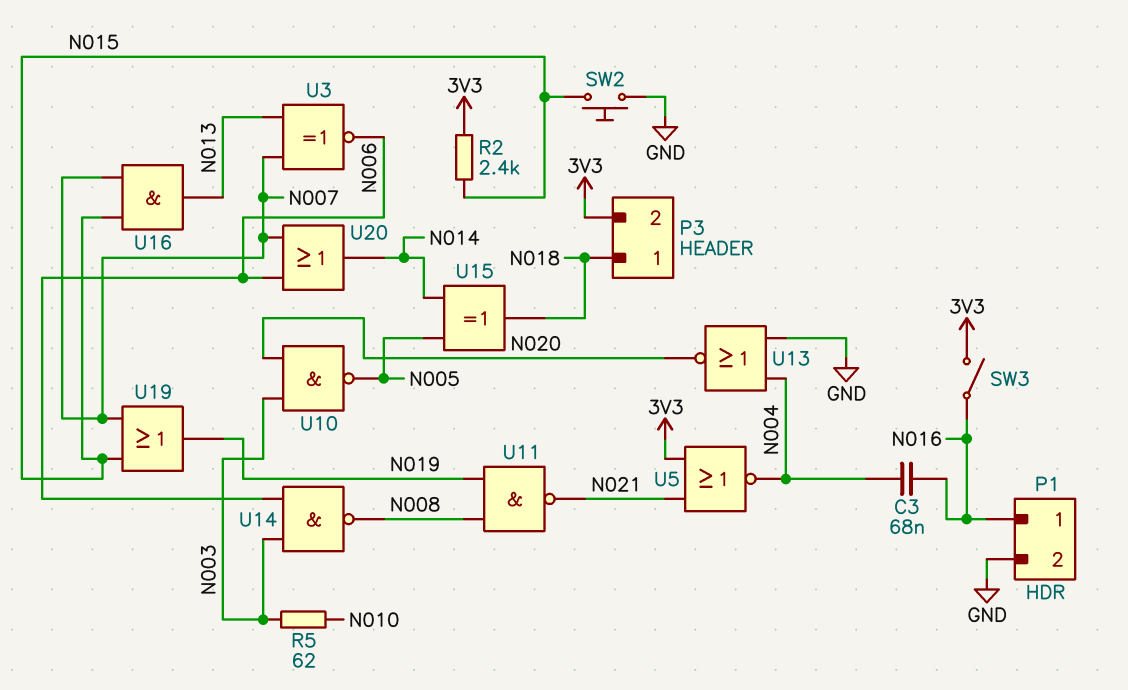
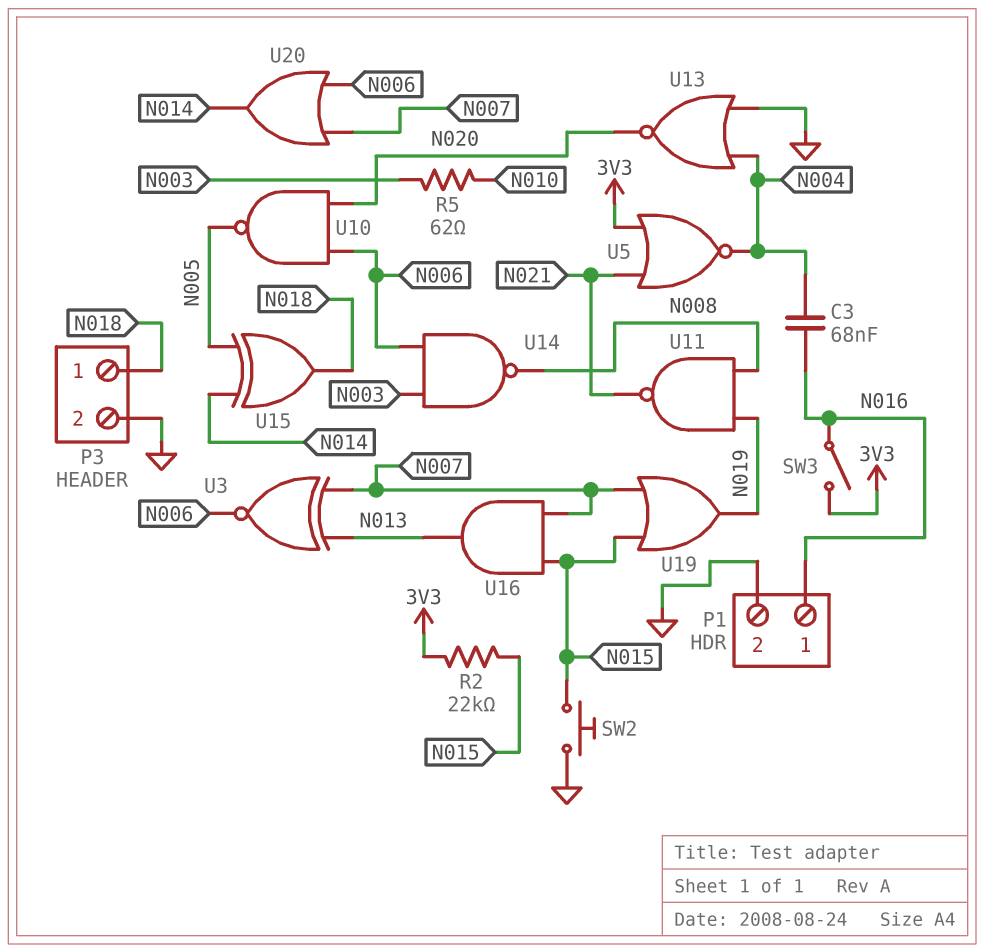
P3 pin 2: 3V3 -> GND
R2: 2.4k (3V3, N015) -> 22k (3V3, N015)
U10: NAND (in N003, in N020, out N005) -> NAND (in N006, in N020, out N005)

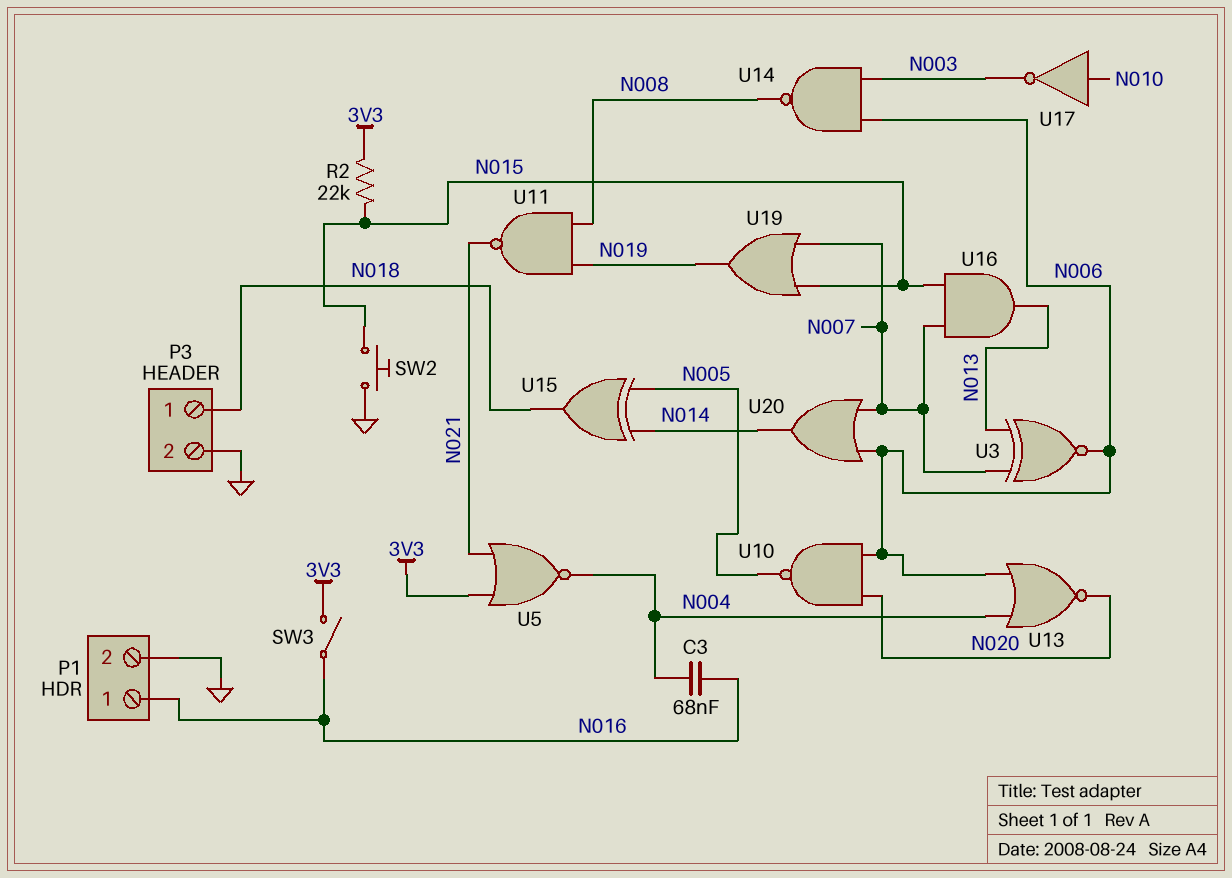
R5: 62 (N003, N010) -> none
U13: NOR (in GND, in N004, out N020) -> NOR (in N004, in N006, out N020)
U17: none -> NOT (in N010, out N003)

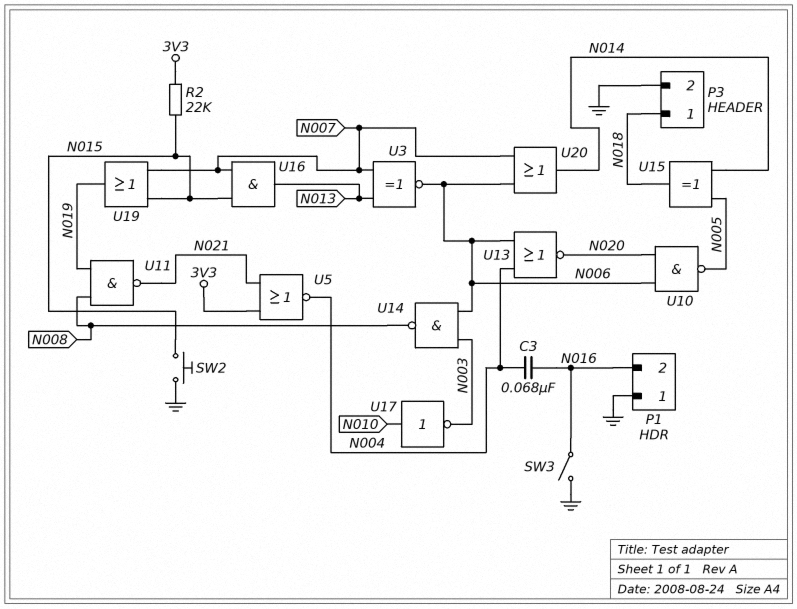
P1 pin 1: N016 -> GND
P1 pin 2: GND -> N016
SW3: switch (3V3, N016) -> switch (GND, N016)

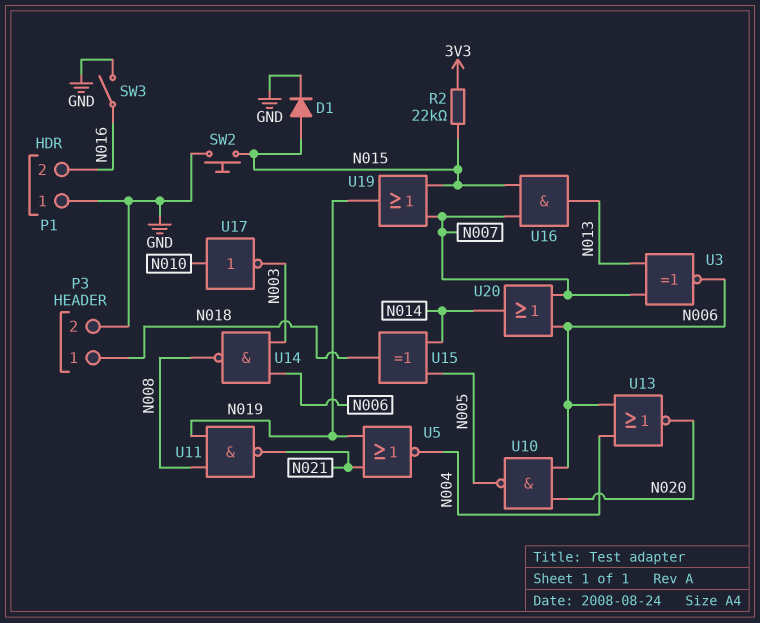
C3: 68nF (N004, N016) -> none
D1: none -> diode (A N015, K GND)
U5: NOR (in 3V3, in N021, out N004) -> NOR (in N019, in N021, out N004)

